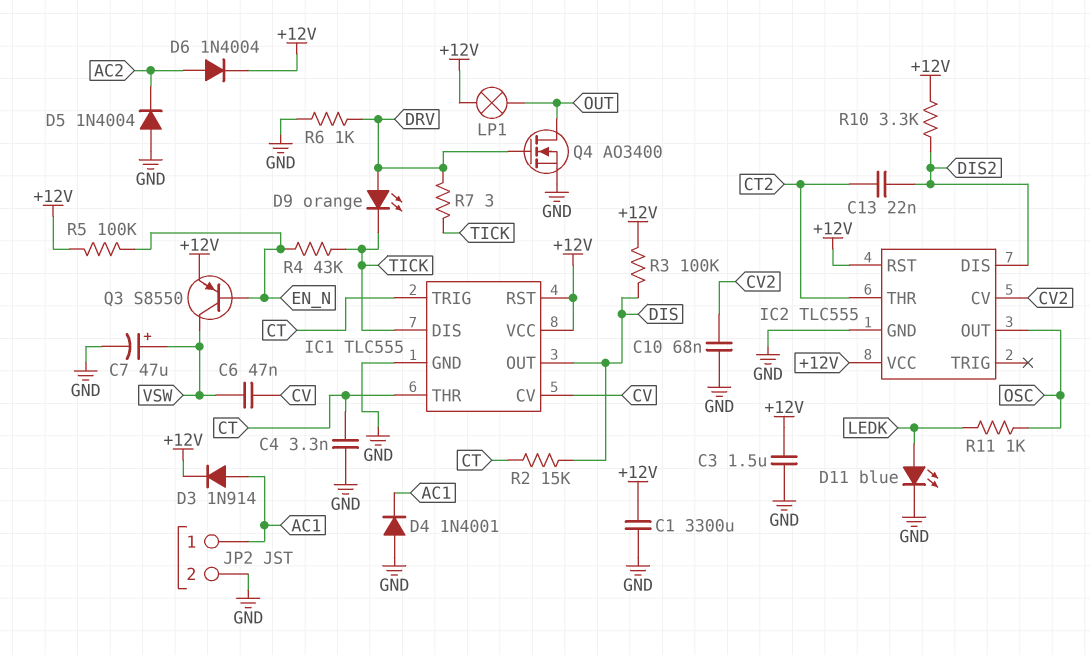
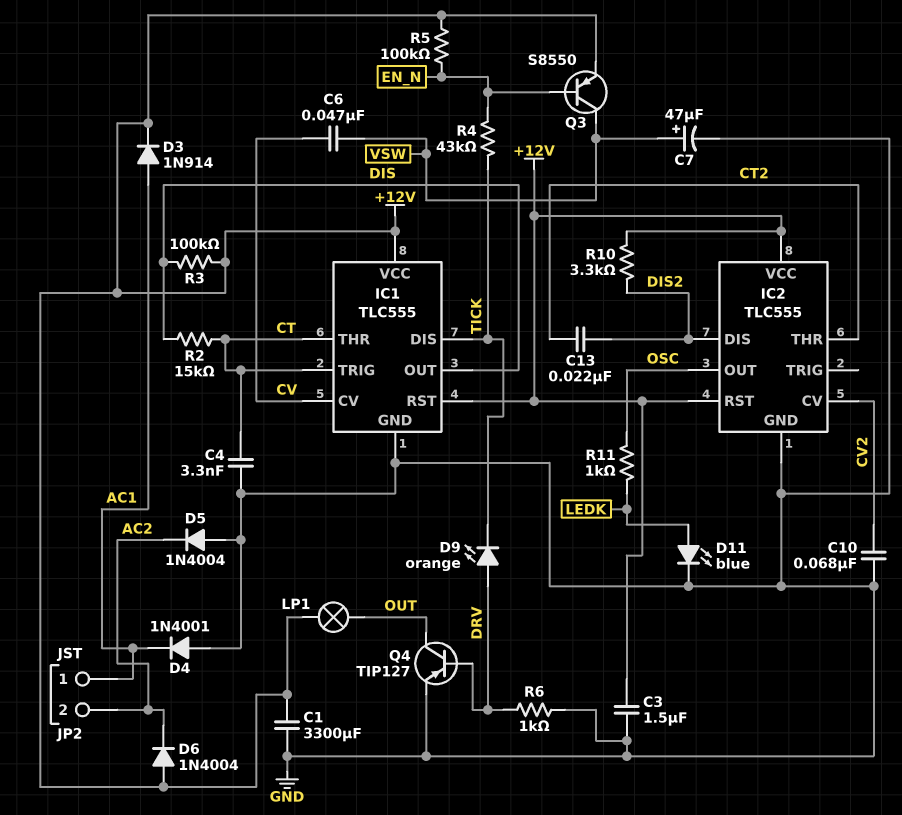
D6: diode 1N4004 (A AC2, K +12V) -> diode 1N4004 (A +12V, K AC2)
JP2 pin 2: GND -> AC2
Q4: NMOS AO3400 (G DRV, D OUT, S GND) -> PNP TIP127 (B DRV, C OUT, E GND)
R7: 3 (DRV, TICK) -> none

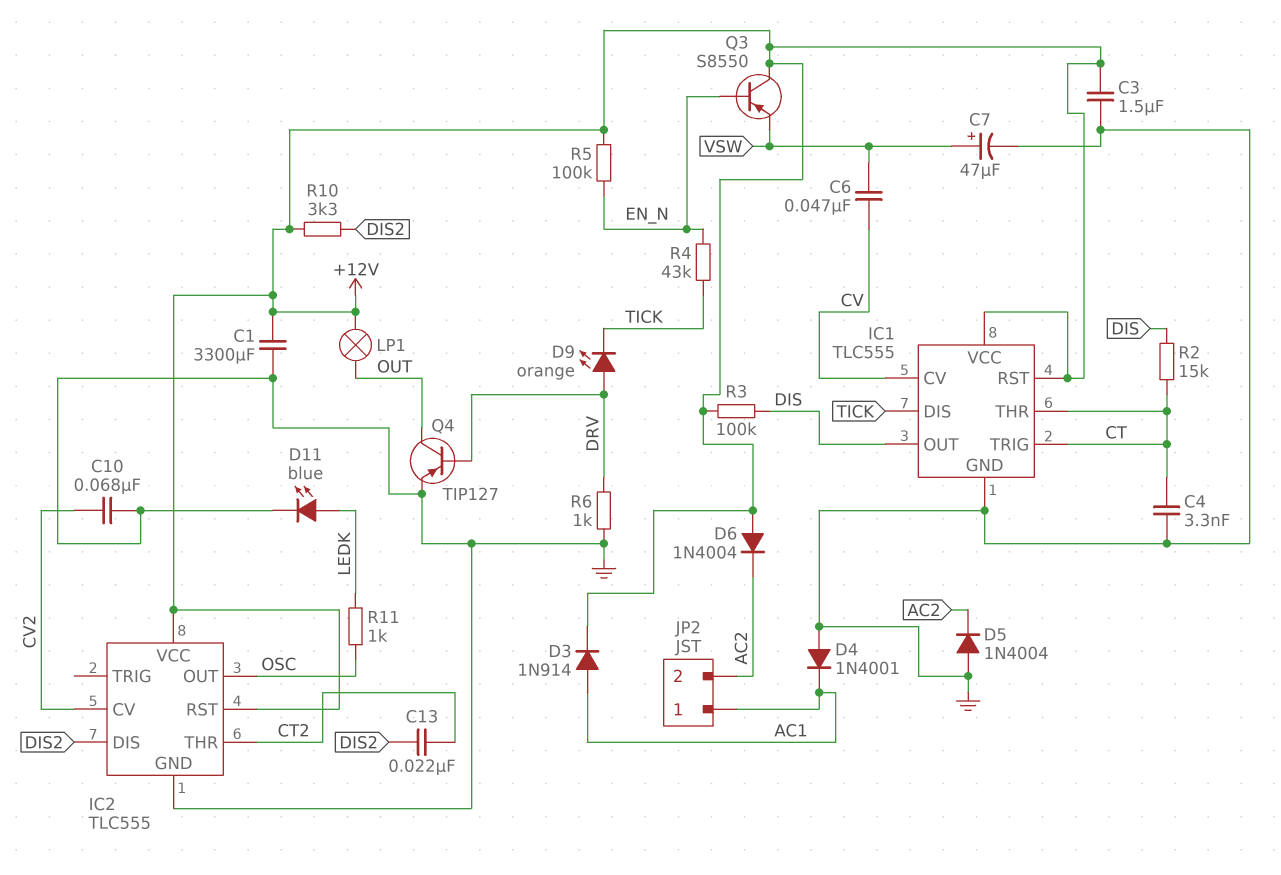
Q3: PNP S8550 (B EN_N, C VSW, E +12V) -> PNP S8550 (B EN_N, C +12V, E VSW)

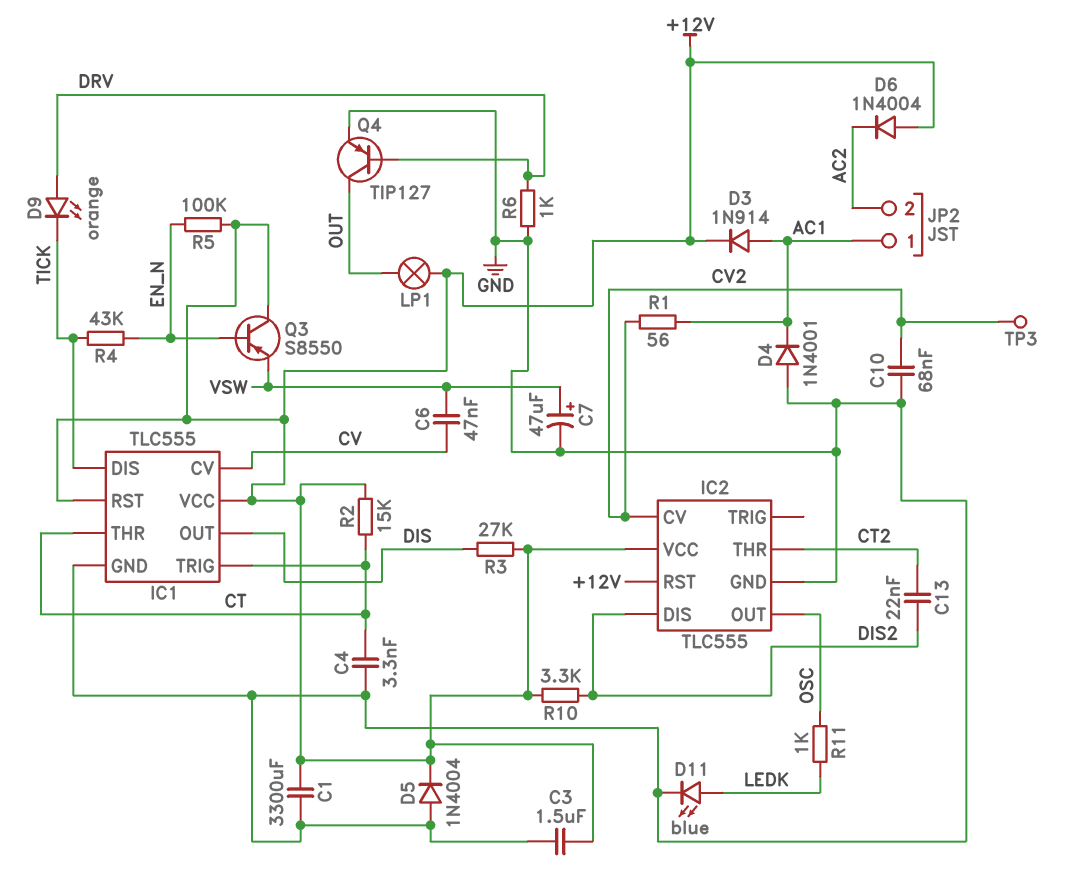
D5: diode 1N4004 (A GND, K AC2) -> diode 1N4004 (A GND, K +12V)
R1: none -> 56 (AC1, CV2)
R2: 15k (CT, DIS) -> 15k (+12V, CT)
R3: 100k (+12V, DIS) -> 27k (+12V, DIS)
TP3: none -> test point (CV2)

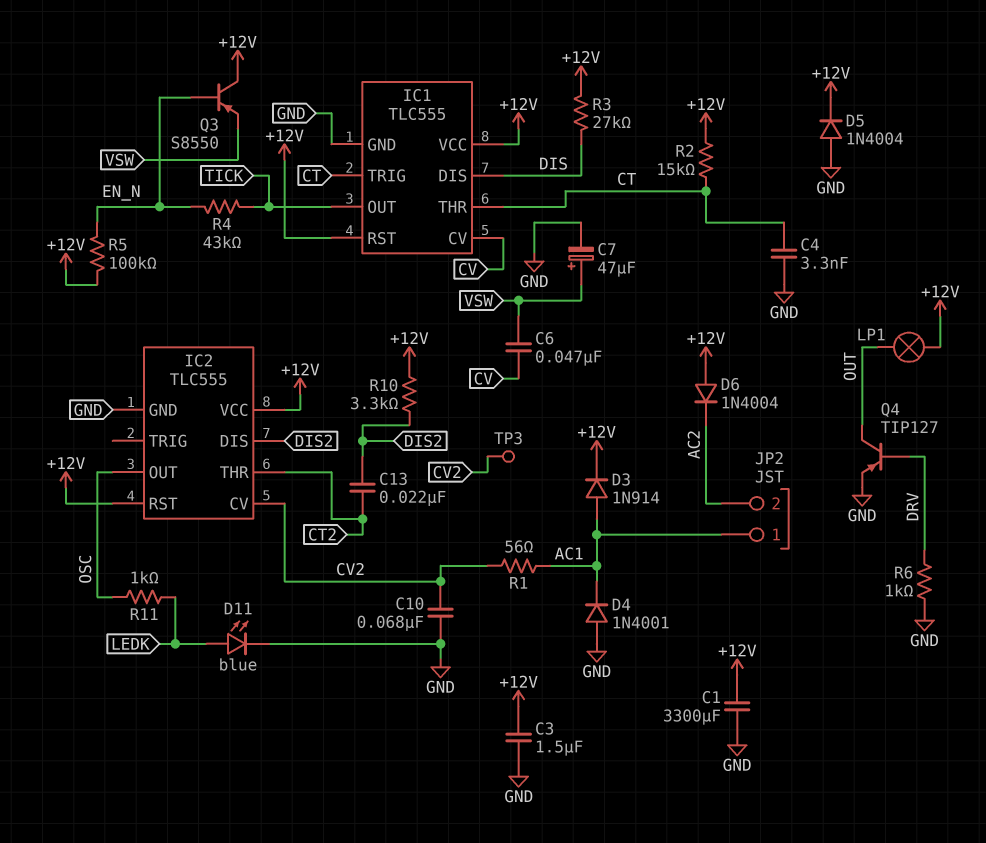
D9: LED orange (A DRV, K TICK) -> none
IC1 pin DIS: TICK -> DIS
IC1 pin OUT: DIS -> TICK

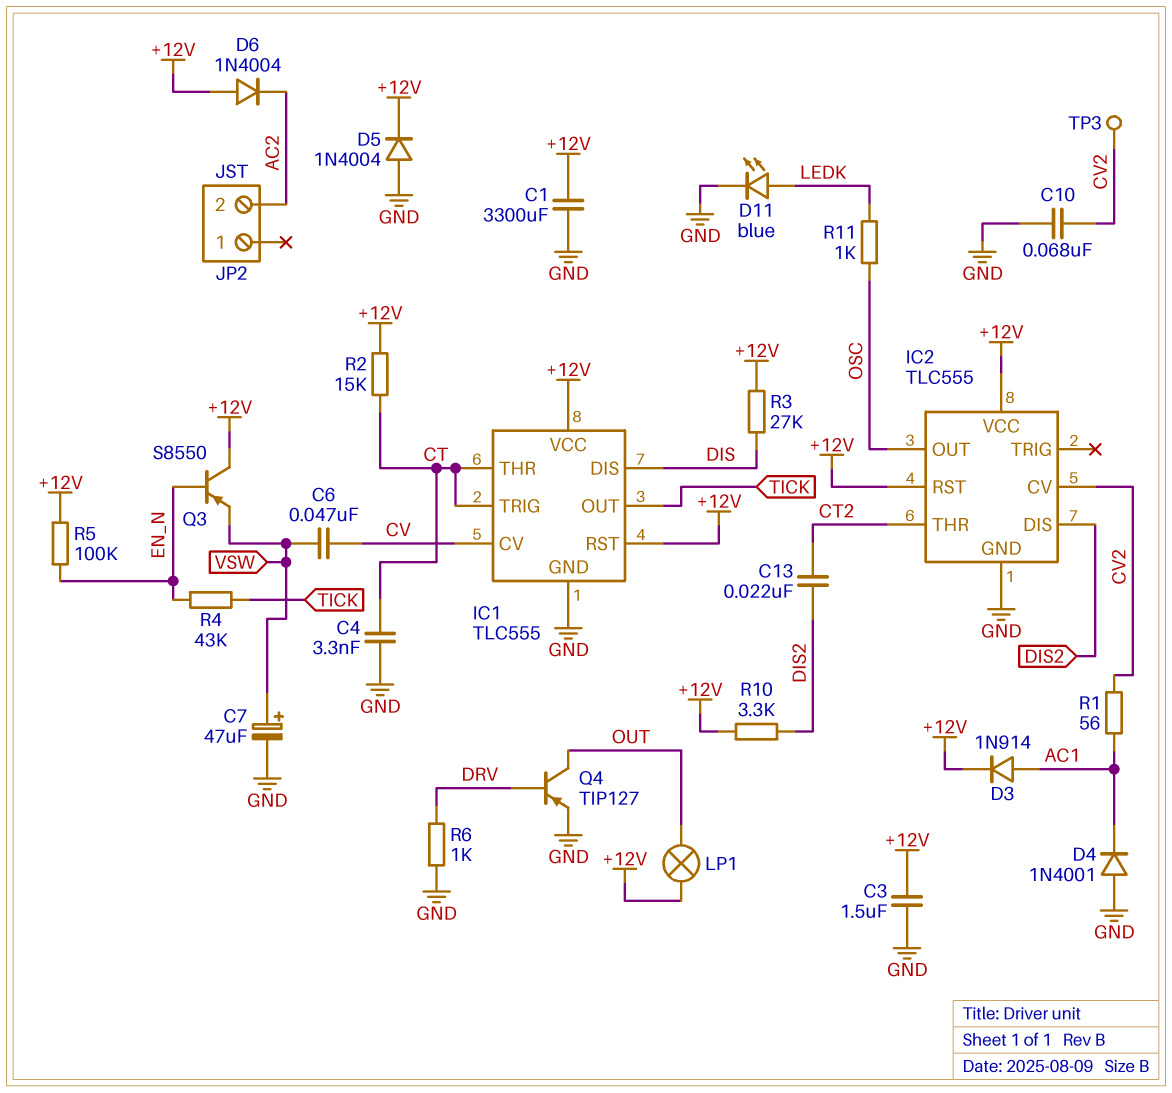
JP2 pin 1: AC1 -> none

